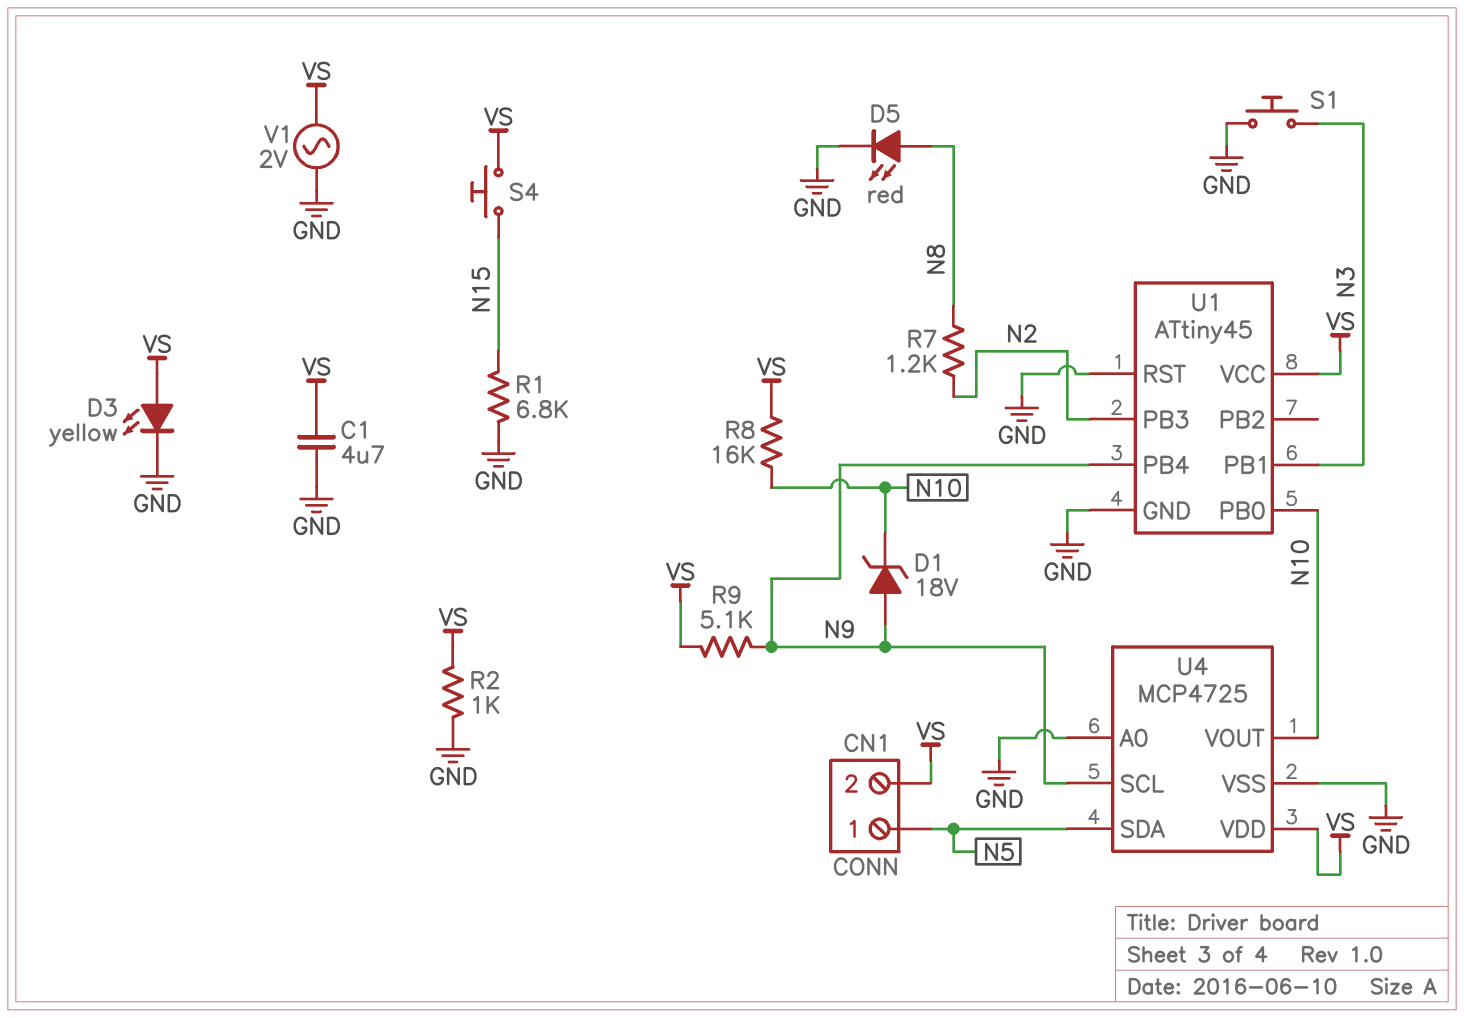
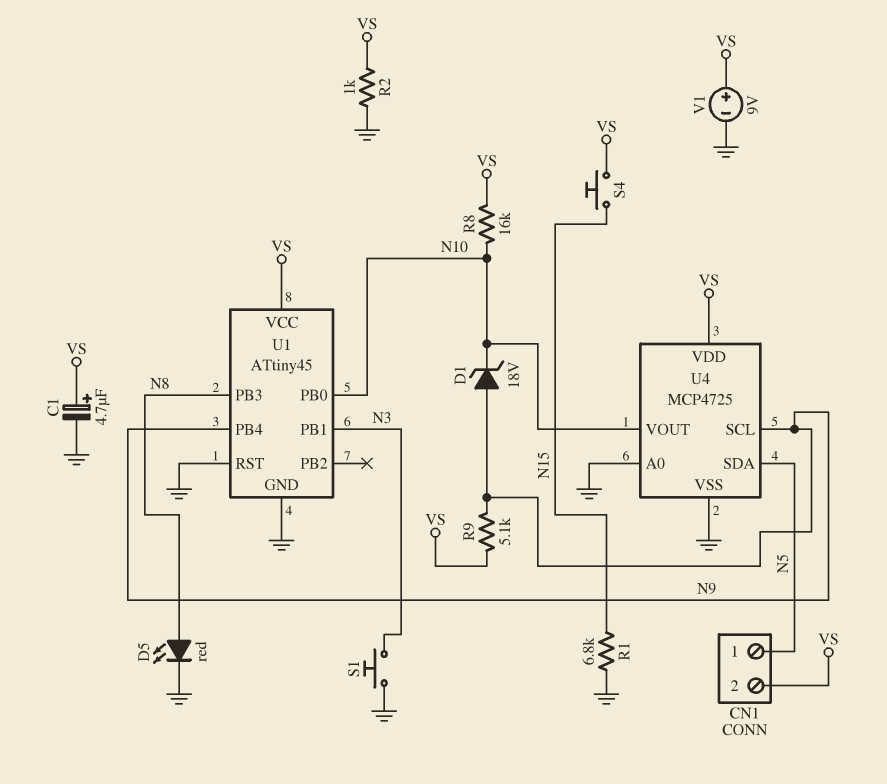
C1: 4.7uF (GND, VS) -> 4.7uF (plus VS, minus GND)
D3: LED yellow (A VS, K GND) -> none
R7: 1.2k (N2, N8) -> none
U1 pin PB3: N2 -> N8
V1: AC 2V (GND, VS) -> 9V (plus VS, minus GND)

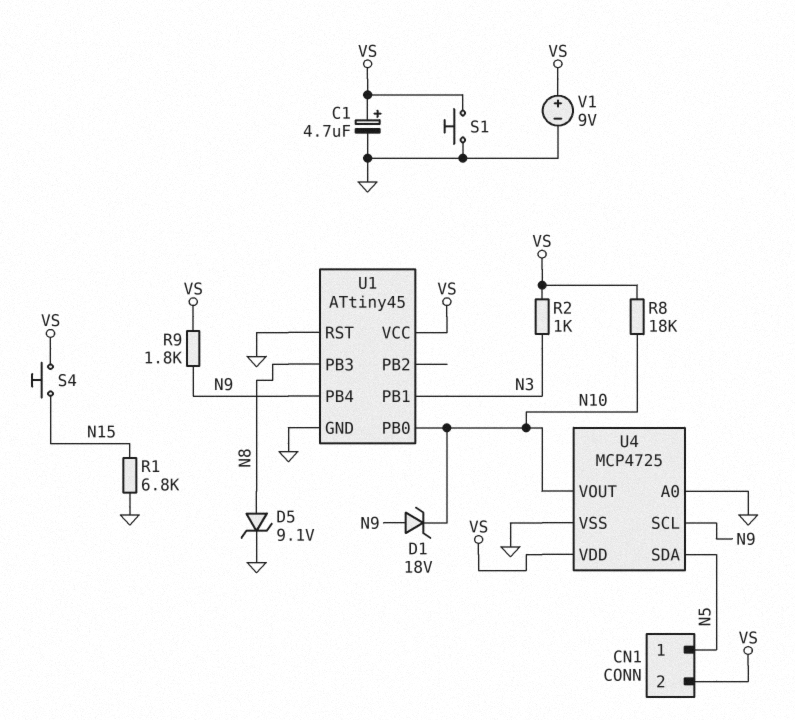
D5: LED red (A N8, K GND) -> zener 9.1V (A N8, K GND)
R2: 1k (GND, VS) -> 1k (N3, VS)
R8: 16k (N10, VS) -> 18k (N10, VS)
R9: 5.1k (N9, VS) -> 1.8k (N9, VS)
S1: button (GND, N3) -> button (GND, VS)

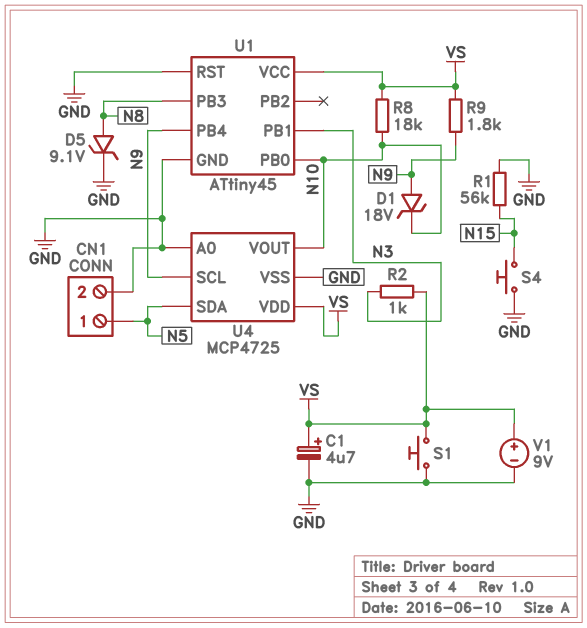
CN1 pin 2: VS -> GND
R1: 6.8k (GND, N15) -> 56k (GND, N15)
S4: button (N15, VS) -> button (GND, N15)

